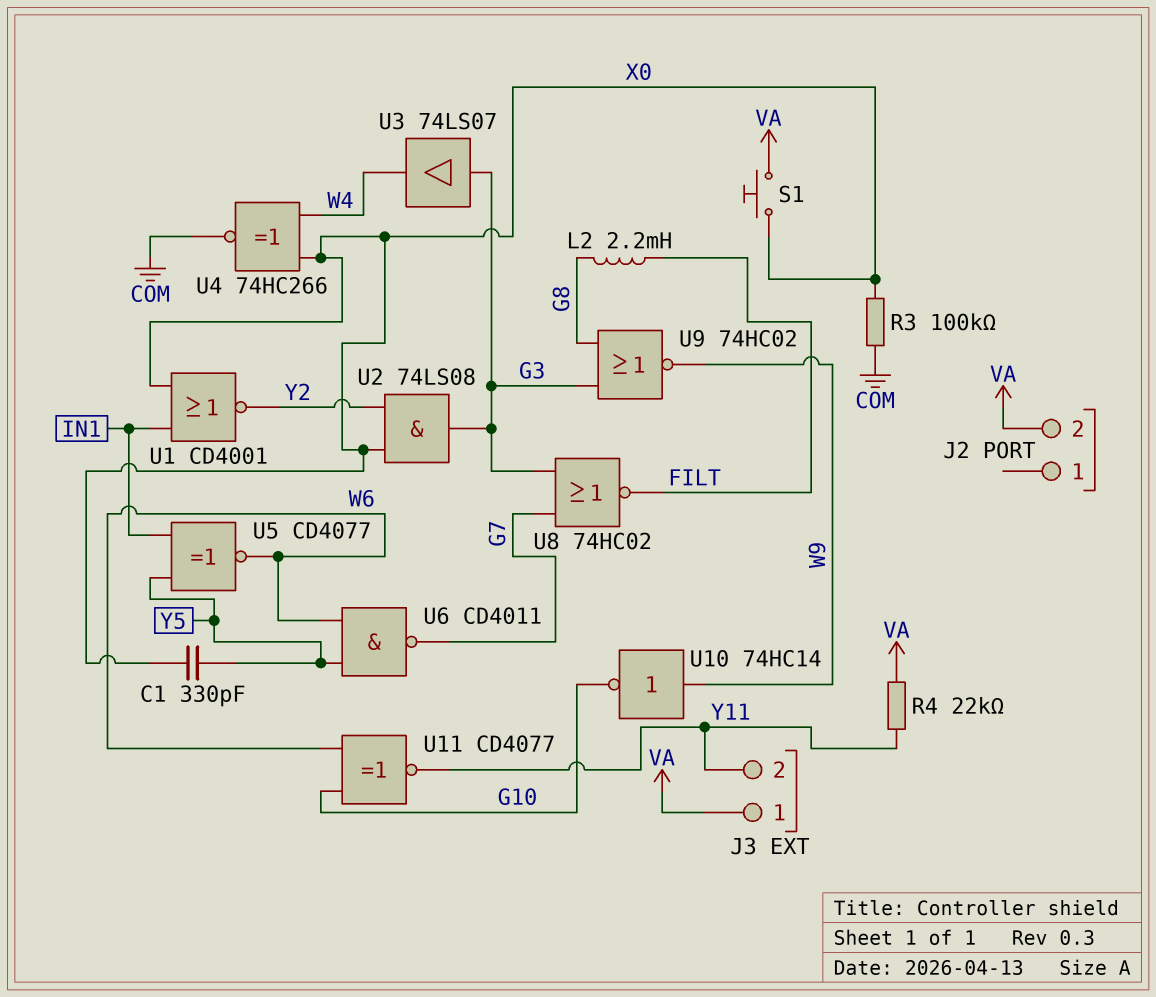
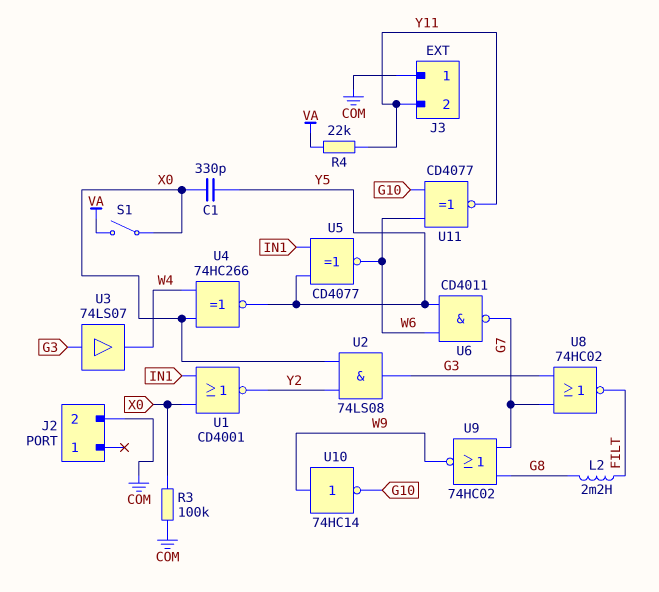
J2 pin 2: VA -> COM
J3 pin 1: VA -> COM
S1: button (VA, X0) -> switch (VA, X0)
U4: XNOR 74HC266 (in W4, in X0, out COM) -> XNOR 74HC266 (in W4, in X0, out Y5)
U9: NOR 74HC02 (in G3, in G8, out W9) -> NOR 74HC02 (in G7, in G8, out W9)

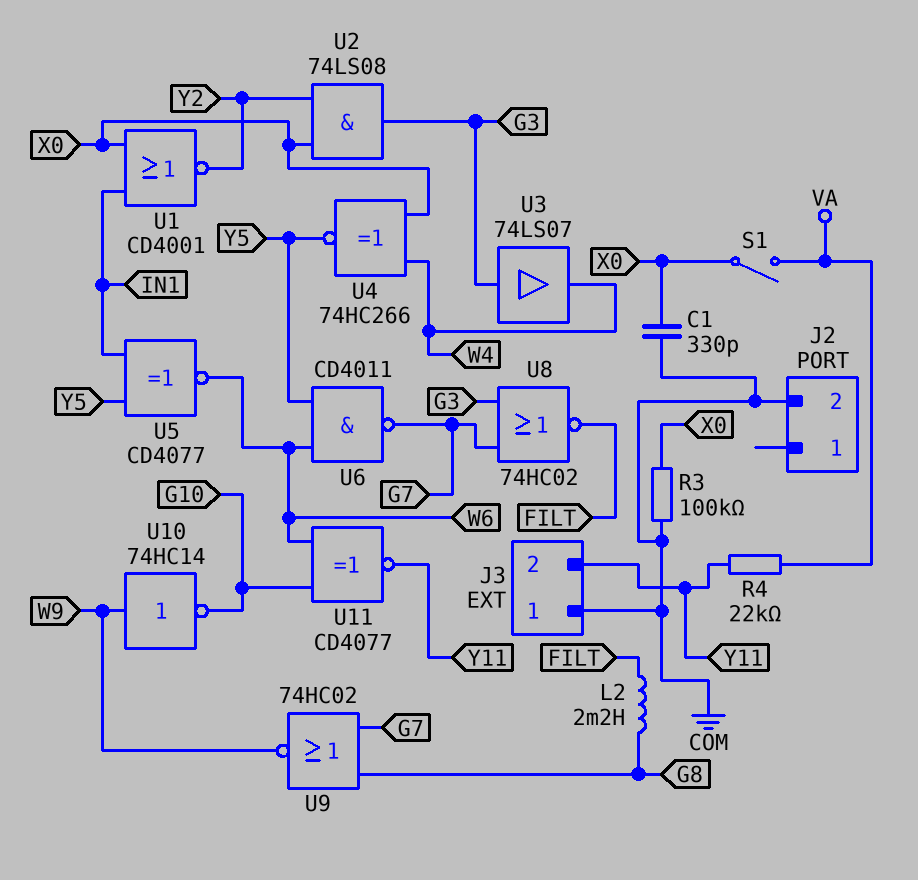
C1: 330pF (X0, Y5) -> 330pF (COM, X0)

